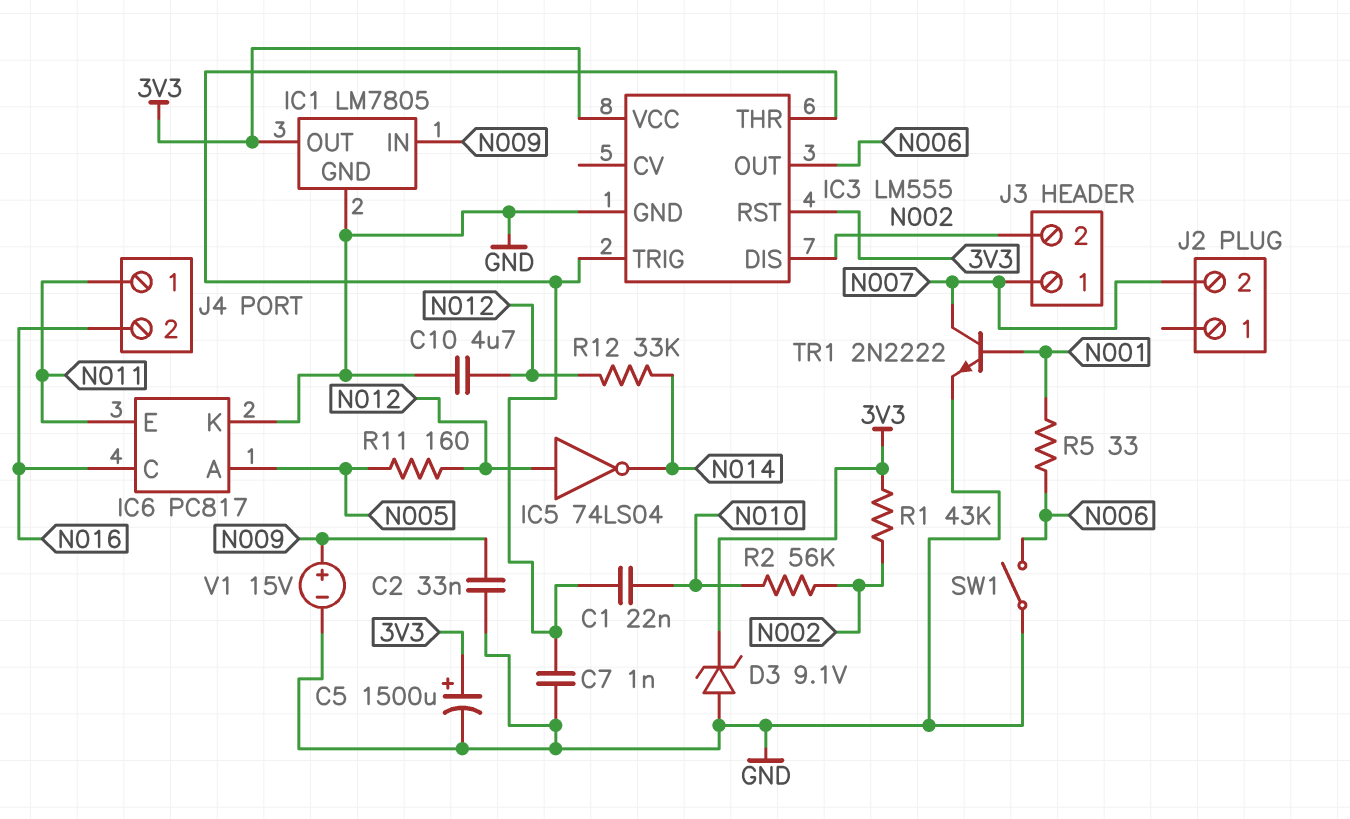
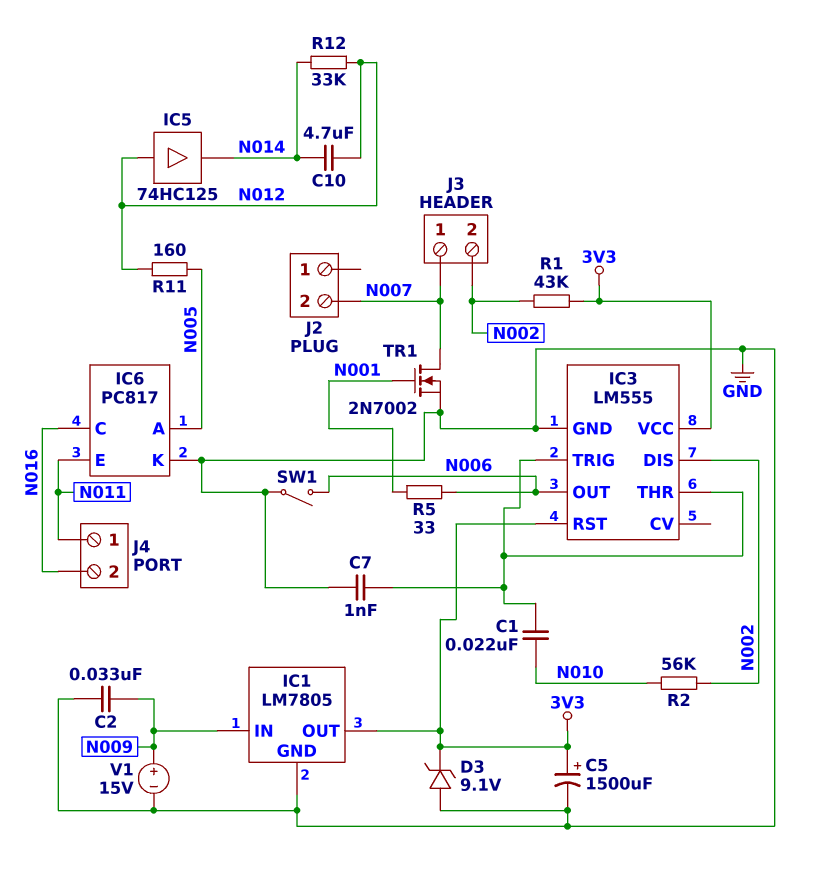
C10: 4.7uF (GND, N012) -> 4.7uF (N012, N014)
IC5: NOT 74LS04 (in N012, out N014) -> buffer 74HC125 (in N012, out N014)
TR1: NPN 2N2222 (B N001, C N007, E GND) -> NMOS 2N7002 (G N001, D N007, S GND)

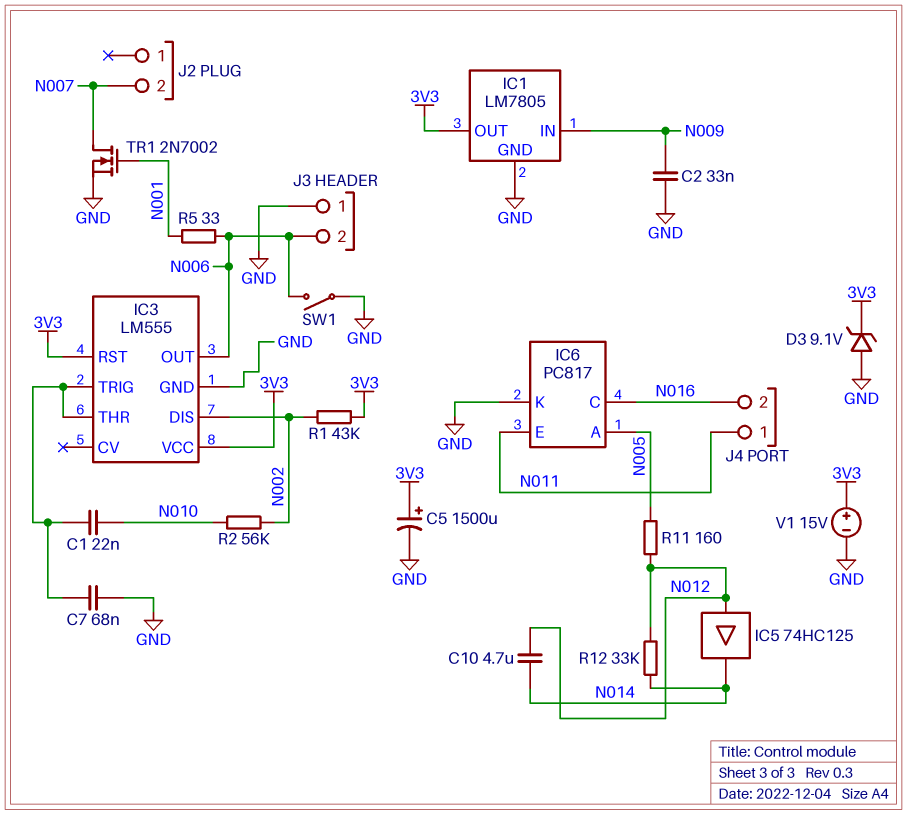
C7: 1nF (GND, IC3/THR) -> 68nF (GND, IC3/THR)
J3 pin 1: N007 -> GND
J3 pin 2: N002 -> N006
V1: 15V (plus N009, minus GND) -> 15V (plus 3V3, minus GND)

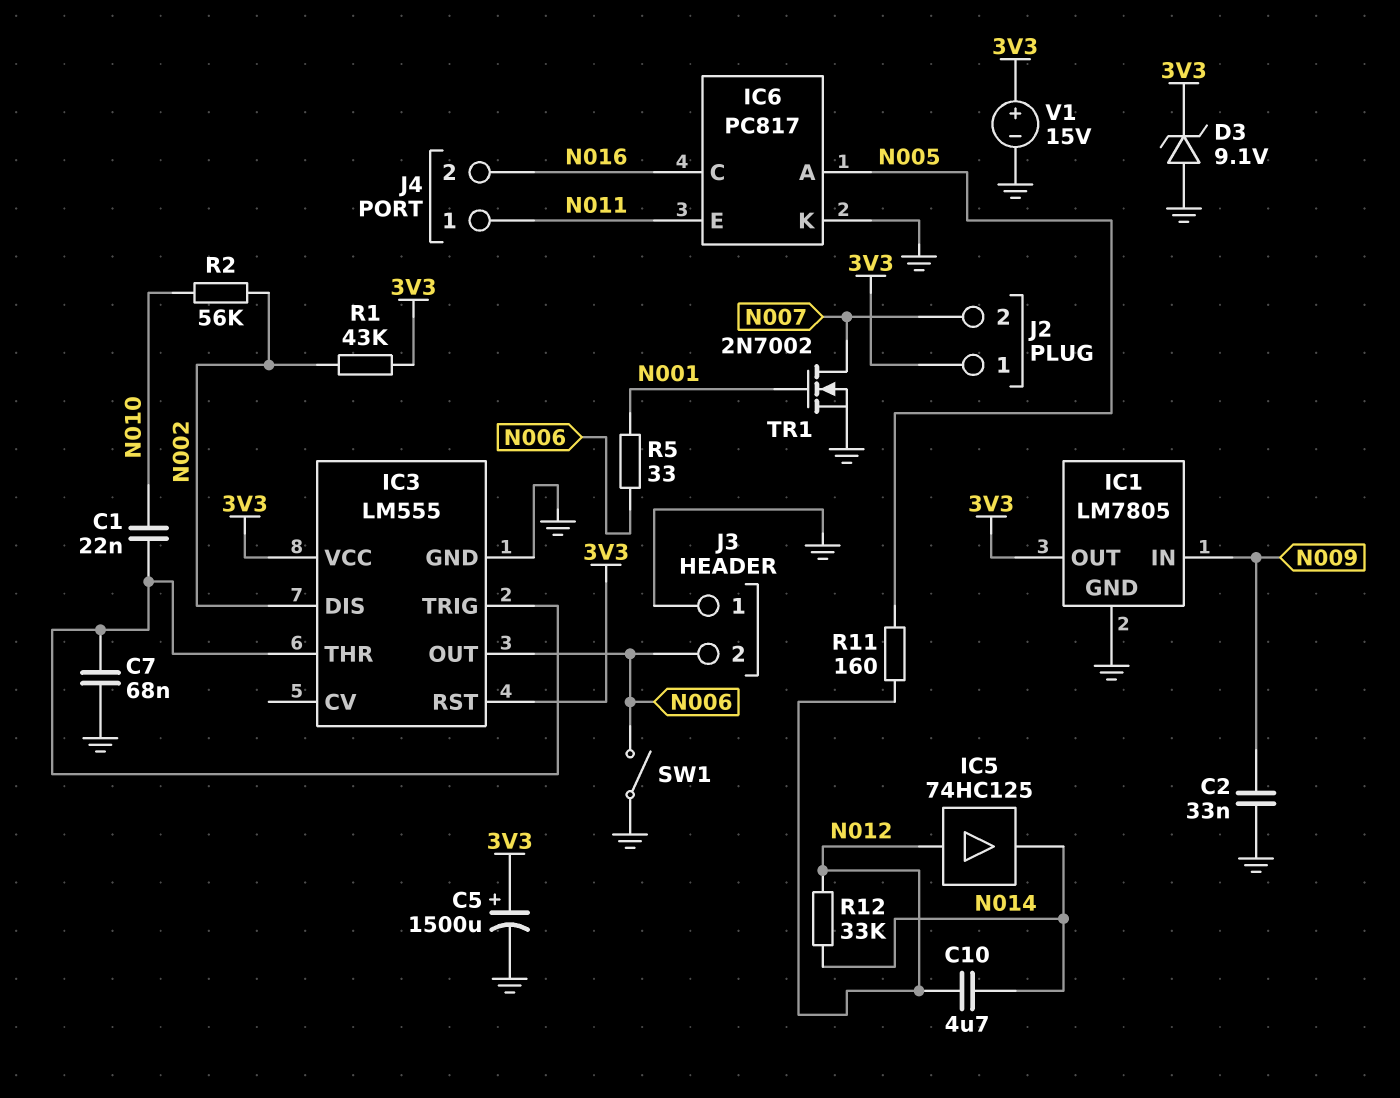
J2 pin 1: none -> 3V3

